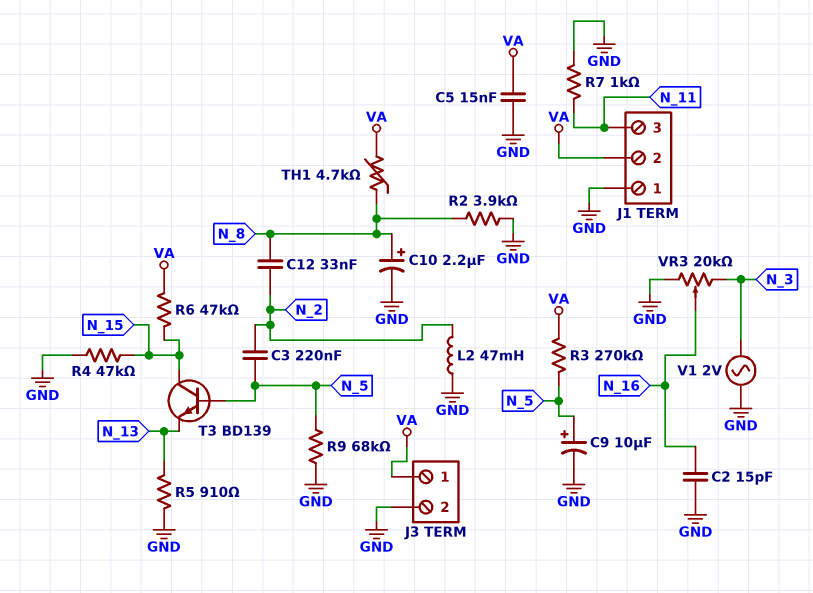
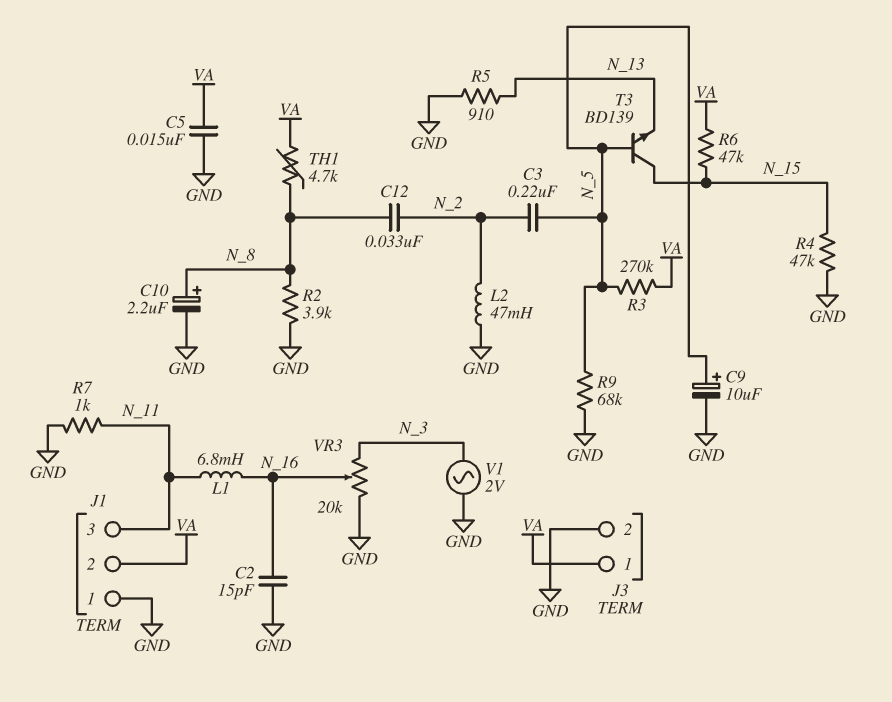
L1: none -> 6.8mH (N_11, N_16)

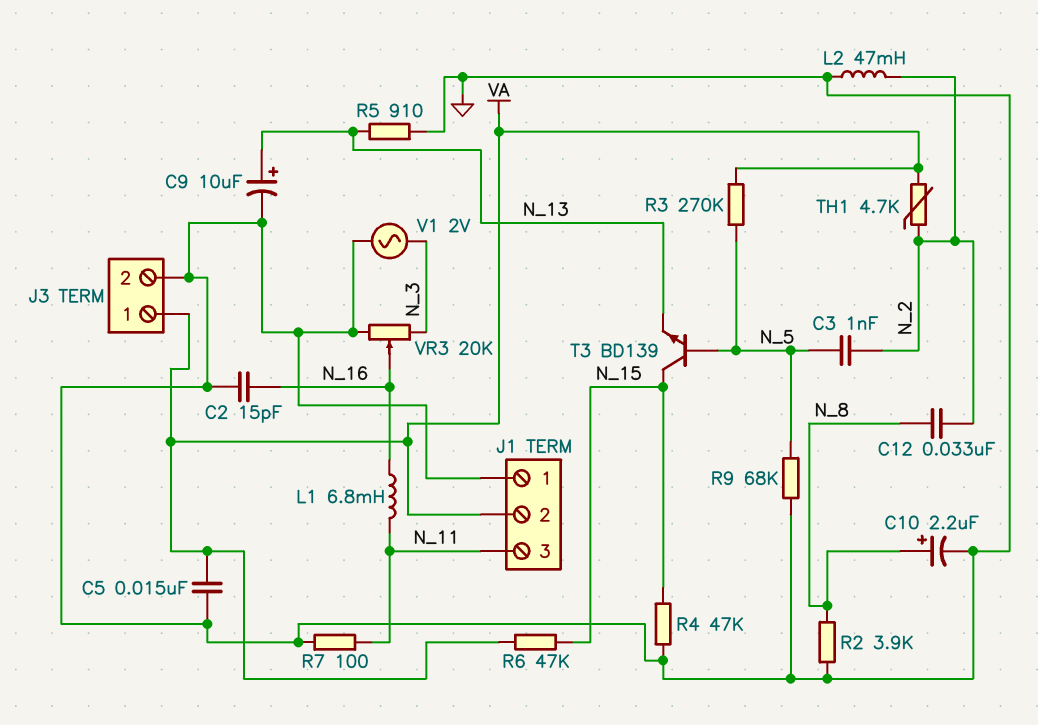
C3: 220nF (N_2, N_5) -> 1nF (N_2, N_5)
C9: 10uF (plus N_5, minus GND) -> 10uF (plus N_13, minus GND)
R7: 1k (GND, N_11) -> 100 (GND, N_11)
TH1: 4.7k (N_8, VA) -> 4.7k (N_2, VA)

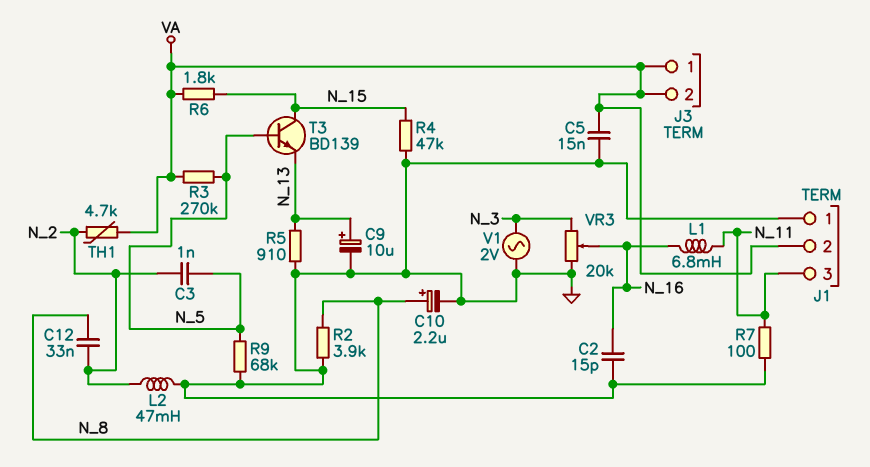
J3 pin 2: GND -> VA
R6: 47k (N_15, VA) -> 1.8k (N_15, VA)

